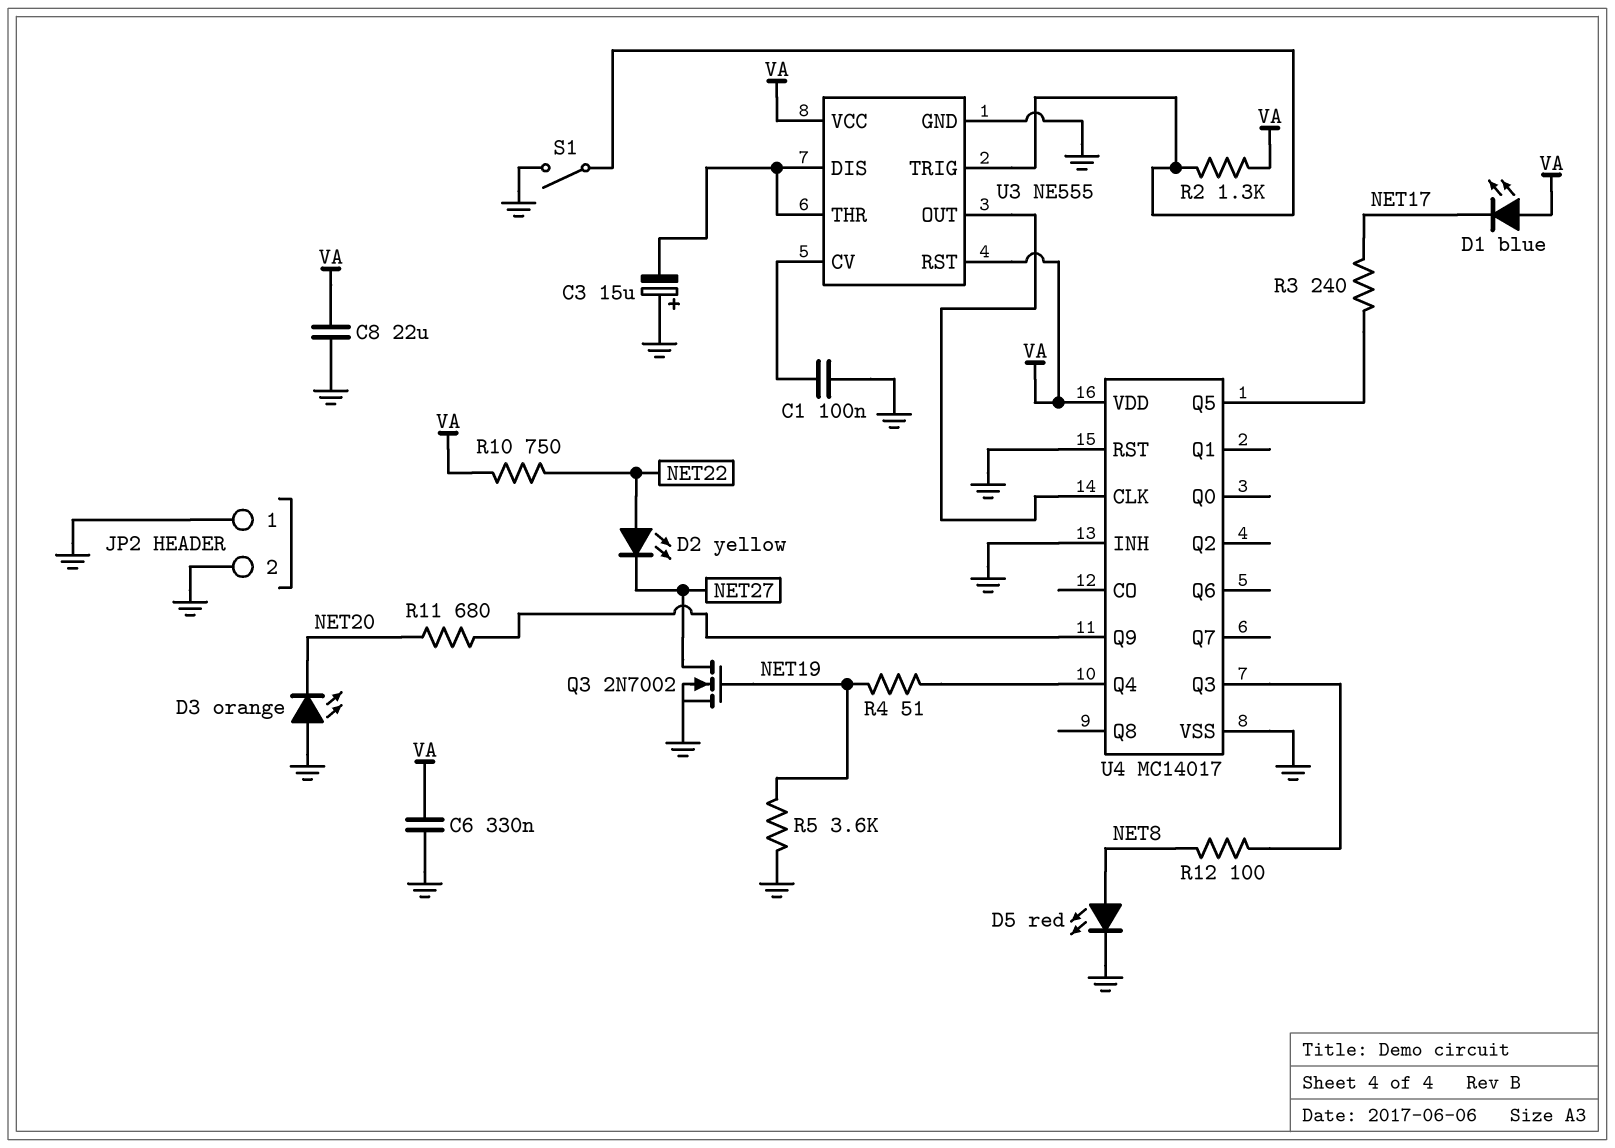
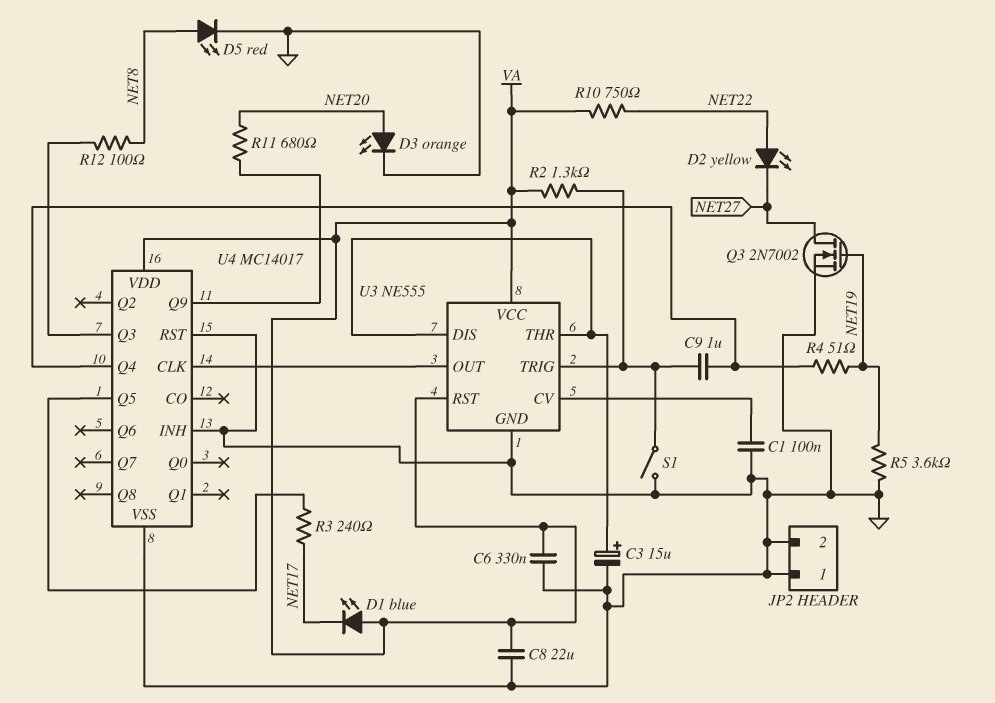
C3: 15uF (plus GND, minus U3/DIS) -> 15uF (plus U3/DIS, minus GND)
C9: none -> 1uF (U3/TRIG, U4/Q4)
D3: LED orange (A GND, K NET20) -> LED orange (A NET20, K GND)

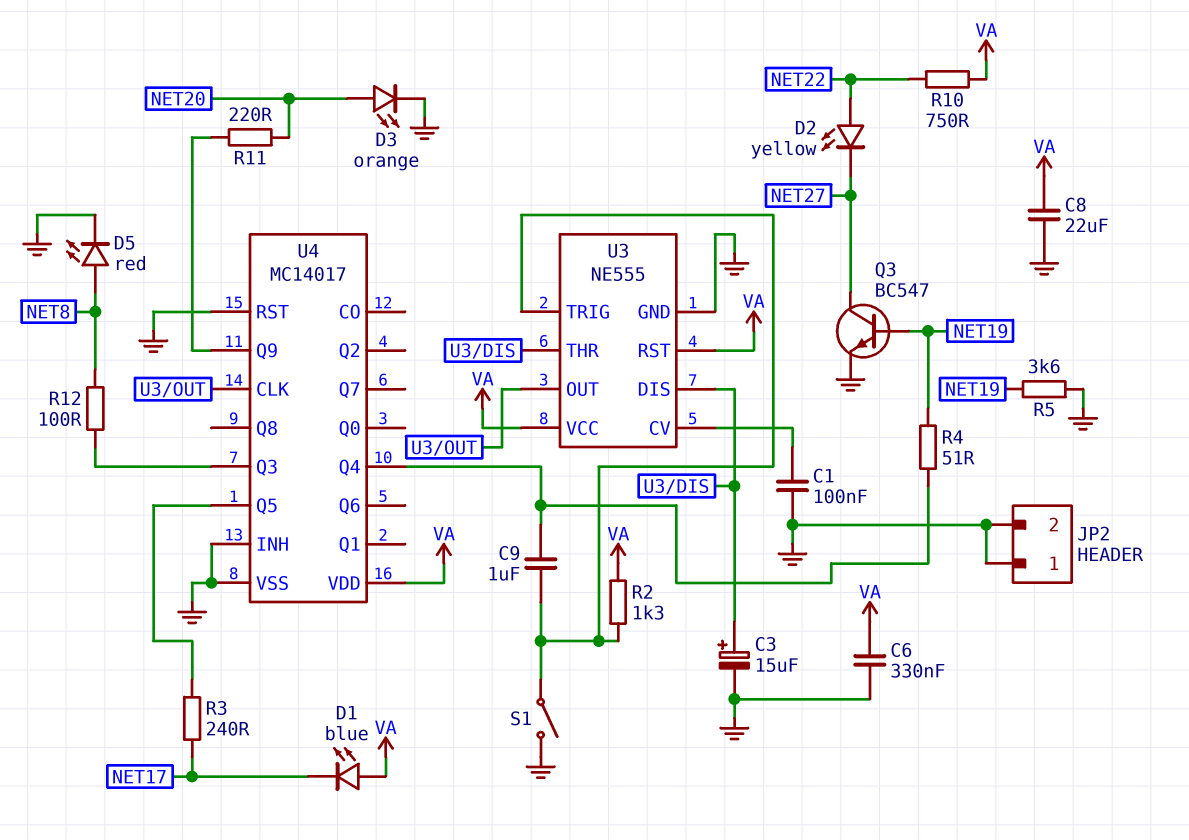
Q3: NMOS 2N7002 (G NET19, D NET27, S GND) -> NPN BC547 (B NET19, C NET27, E GND)
R11: 680 (NET20, U4/Q9) -> 220 (NET20, U4/Q9)

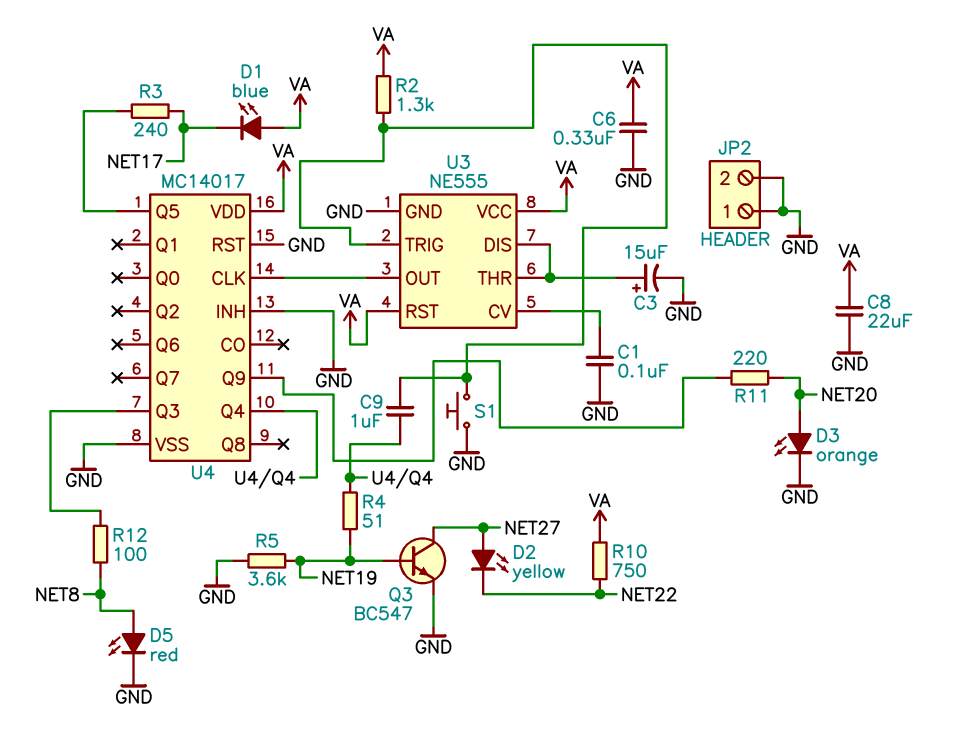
D2: LED yellow (A NET22, K NET27) -> LED yellow (A NET27, K NET22)
S1: switch (GND, U3/TRIG) -> button (GND, U3/TRIG)

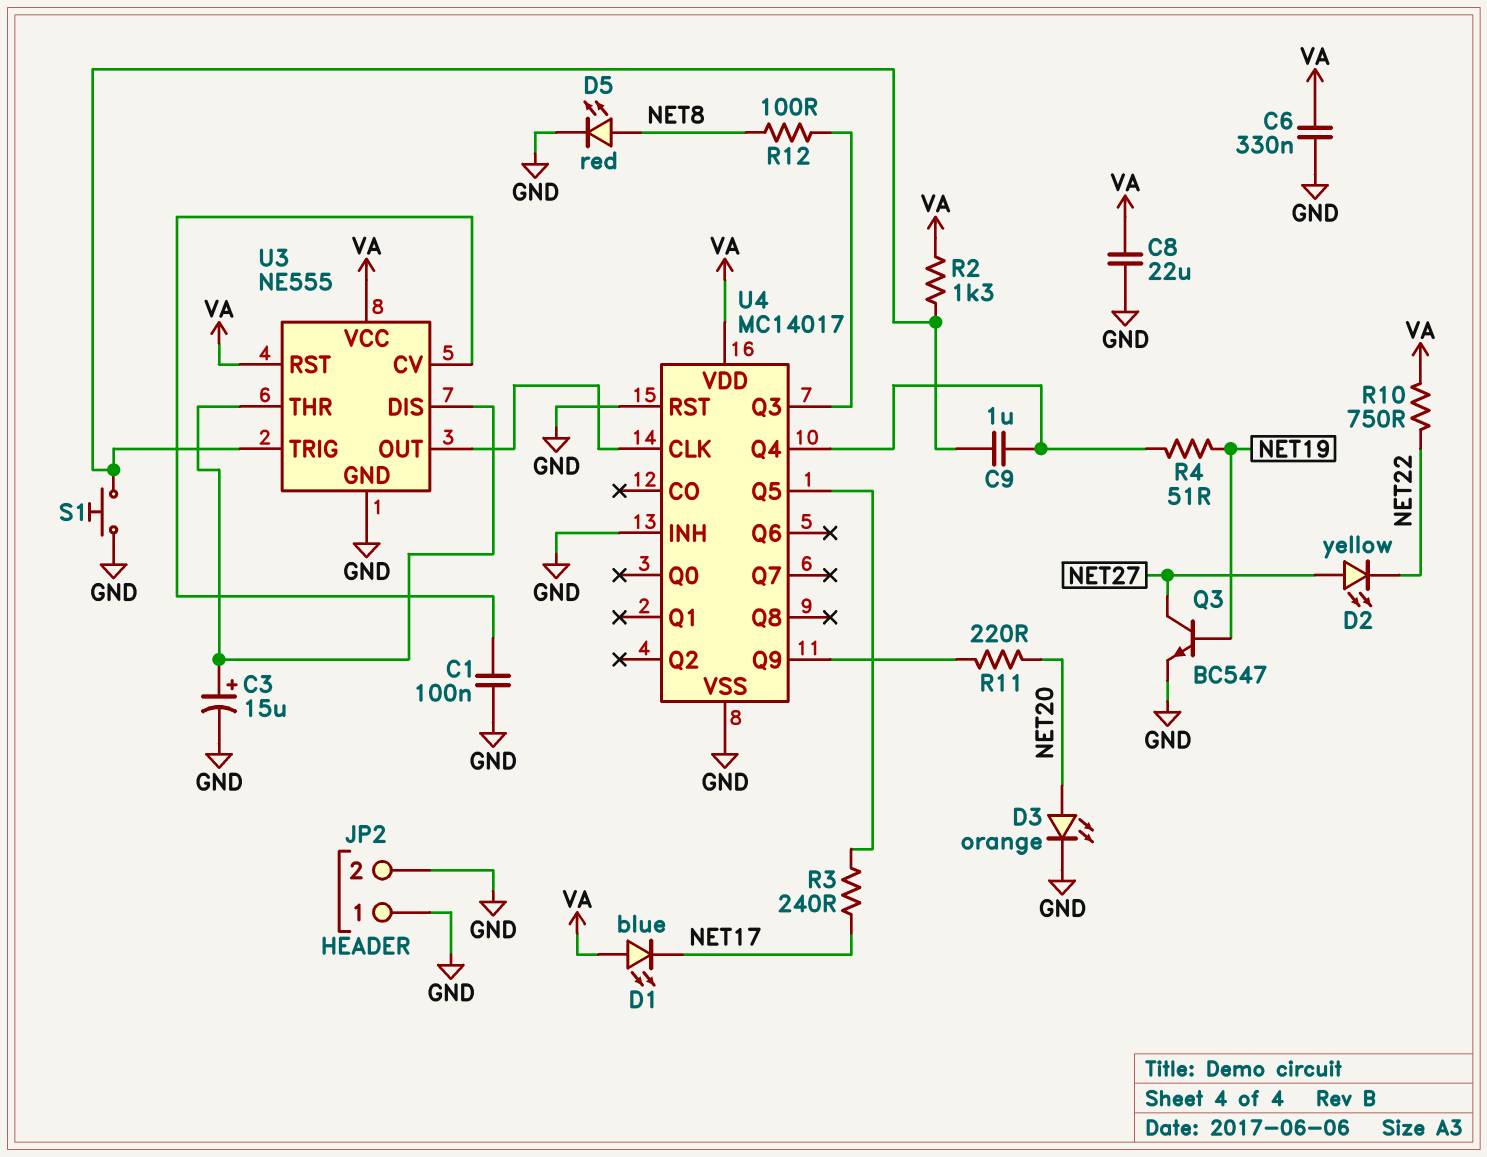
R5: 3.6k (GND, NET19) -> none

